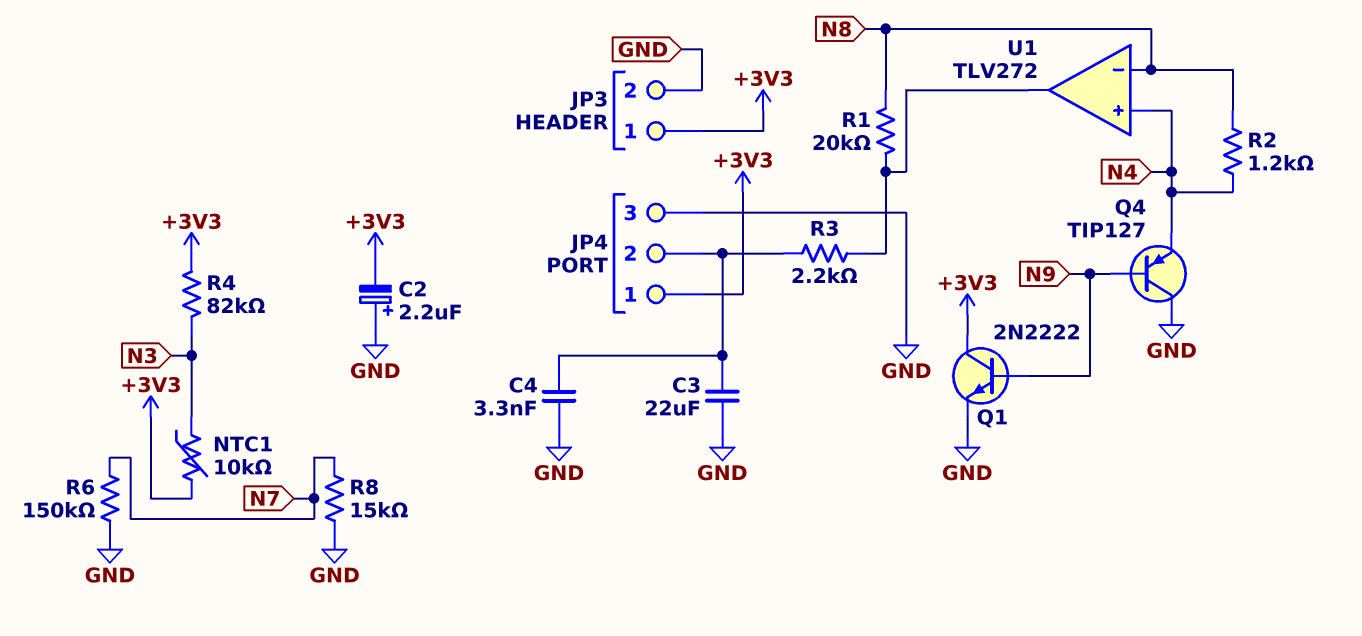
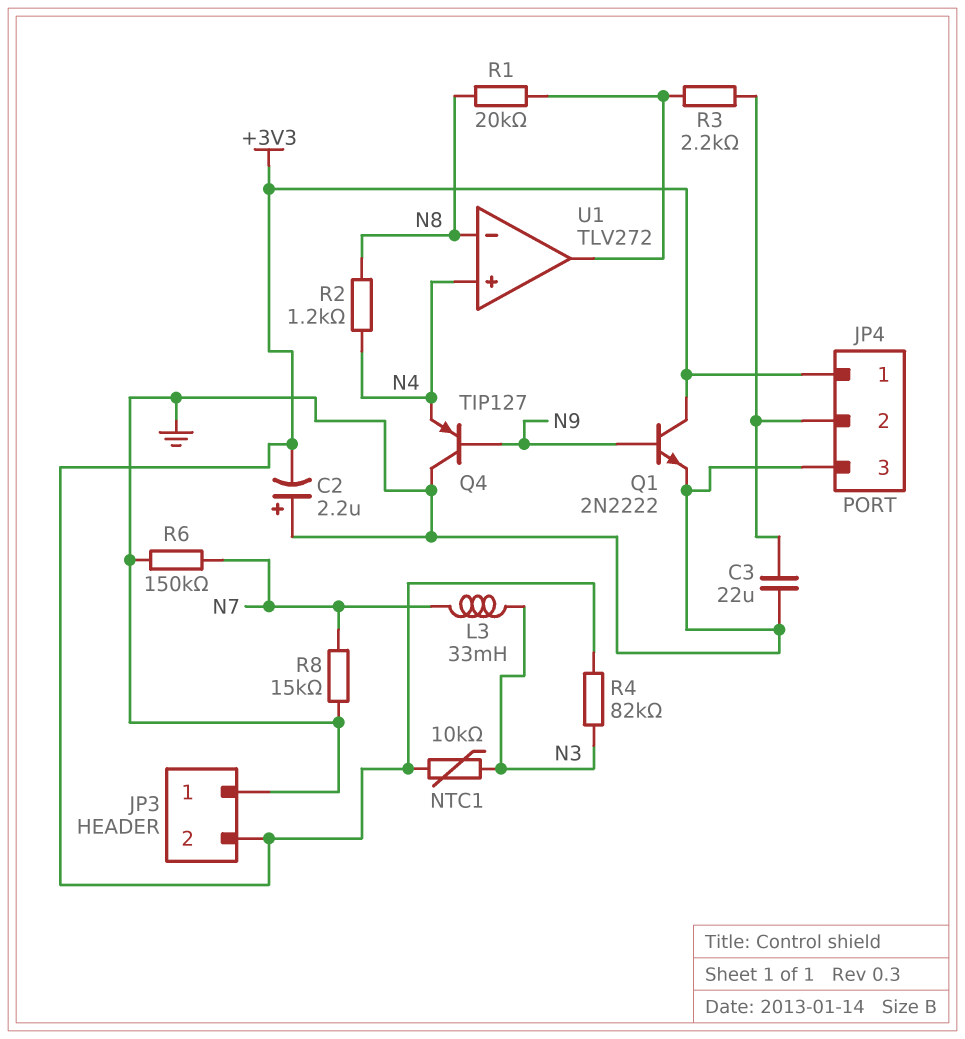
C4: 3.3nF (GND, JP4/2) -> none
JP3 pin 1: +3V3 -> GND
JP3 pin 2: GND -> +3V3
L3: none -> 33mH (N3, N7)

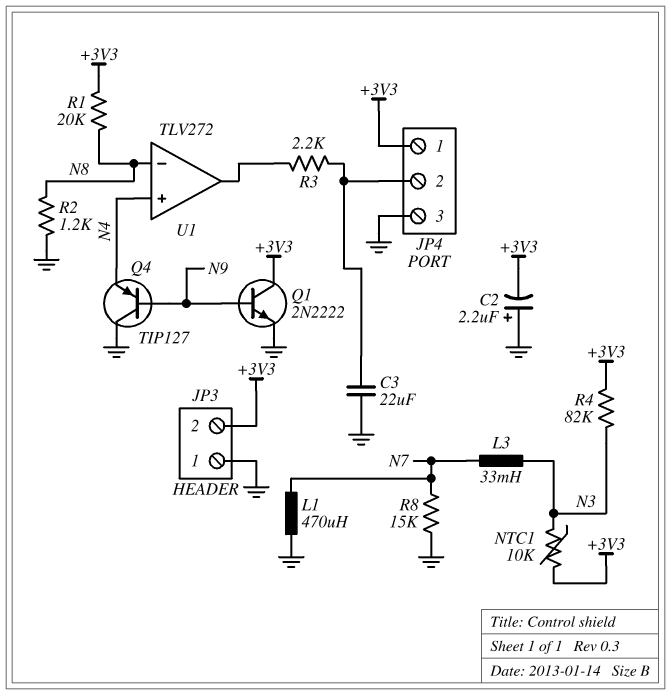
L1: none -> 470uH (GND, N7)
R1: 20k (N8, U1/out) -> 20k (+3V3, N8)
R2: 1.2k (N4, N8) -> 1.2k (GND, N8)
R6: 150k (GND, N7) -> none

